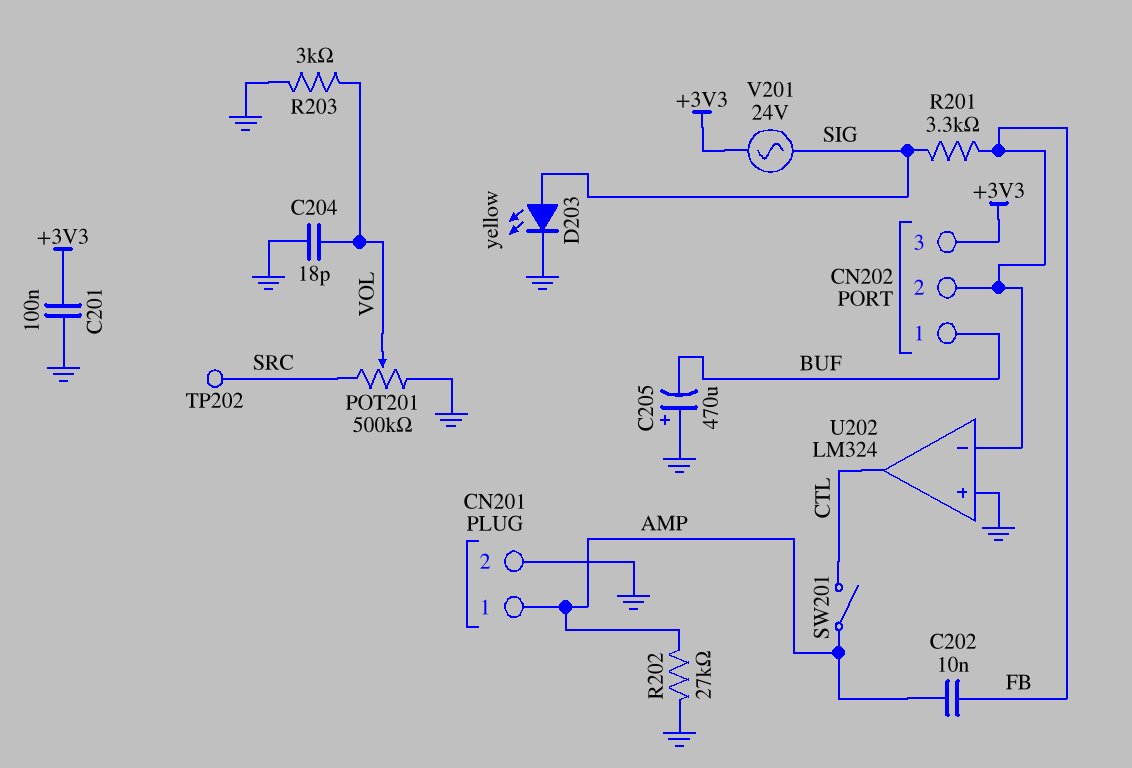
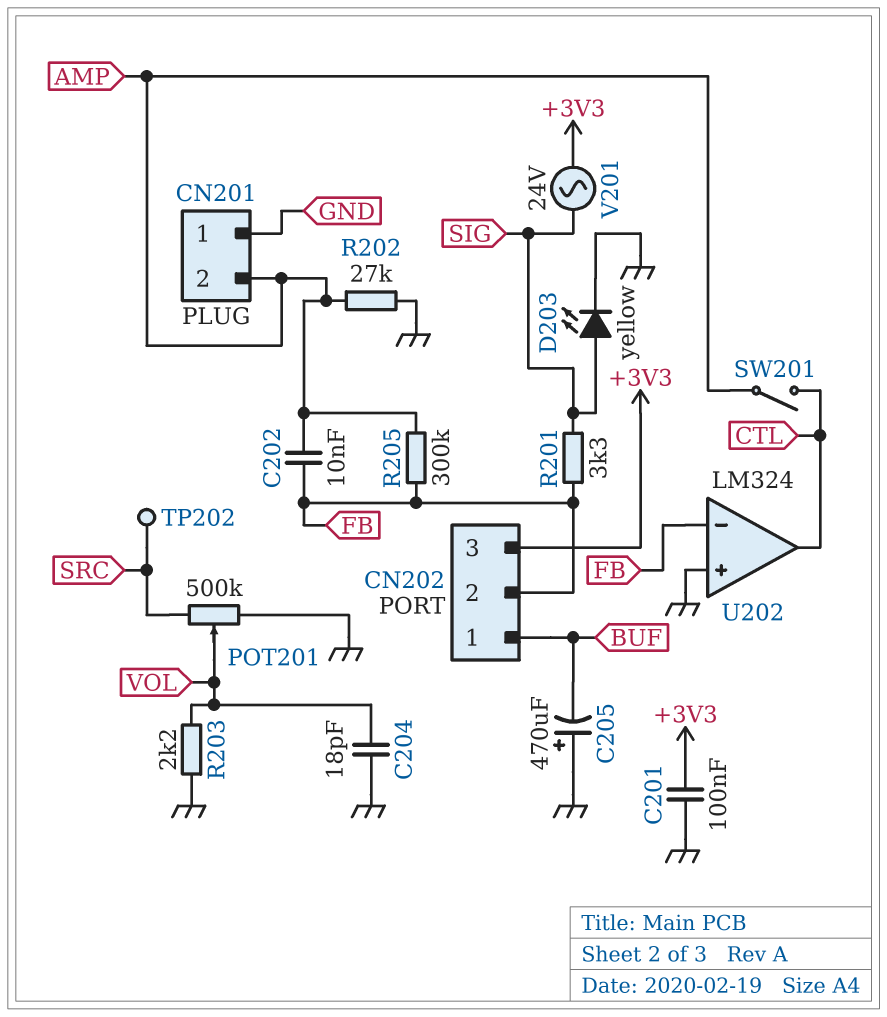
CN201 pin 1: AMP -> GND
CN201 pin 2: GND -> AMP
R203: 3k (GND, VOL) -> 2.2k (GND, VOL)
R205: none -> 300k (AMP, FB)

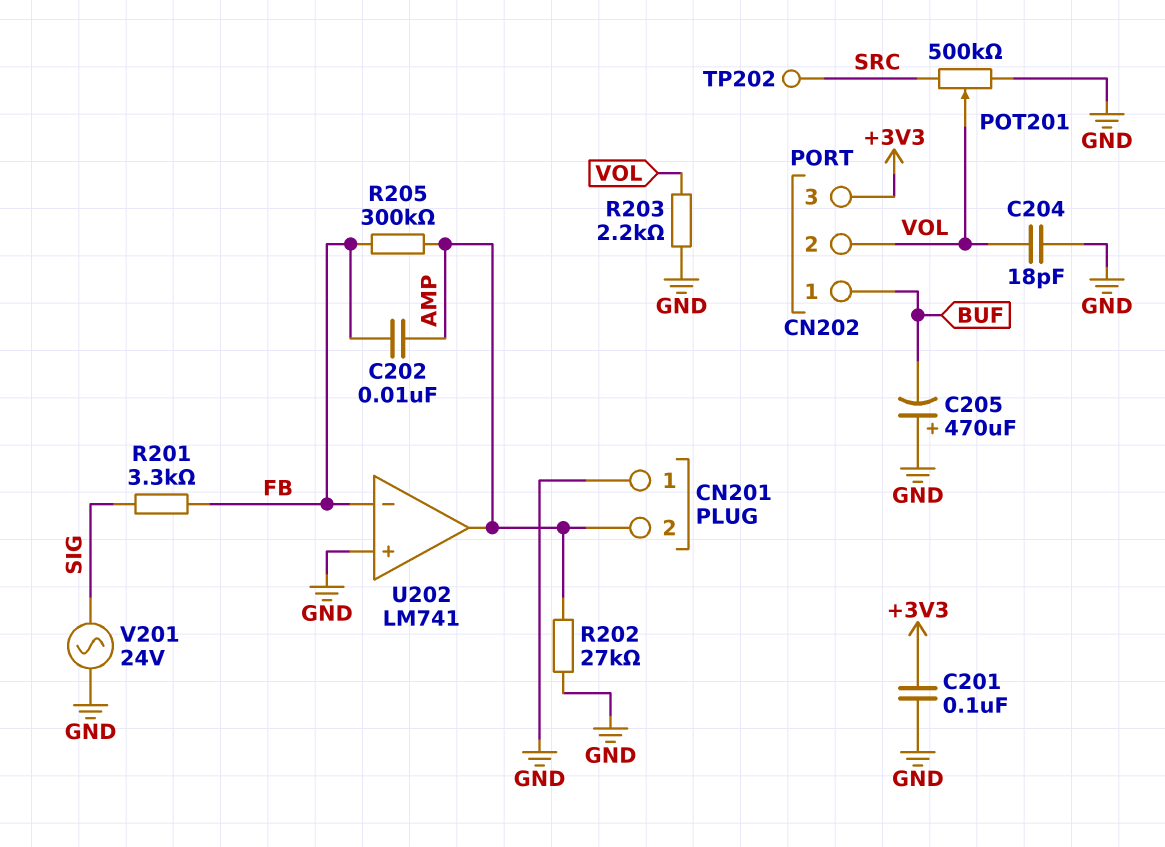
CN202 pin 2: FB -> VOL
D203: LED yellow (A SIG, K GND) -> none
SW201: switch (AMP, CTL) -> none
U202: LM324 -> LM741
U202 pin out: CTL -> AMP
V201: AC 24V (+3V3, SIG) -> AC 24V (GND, SIG)

